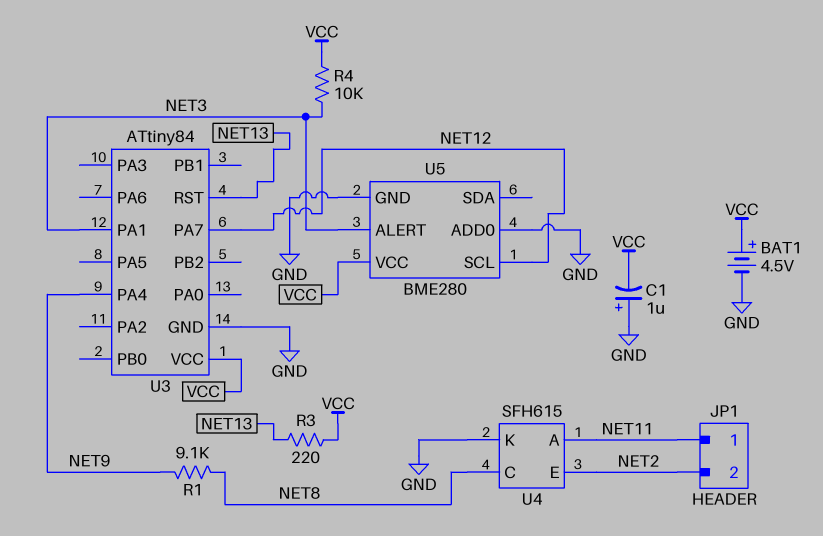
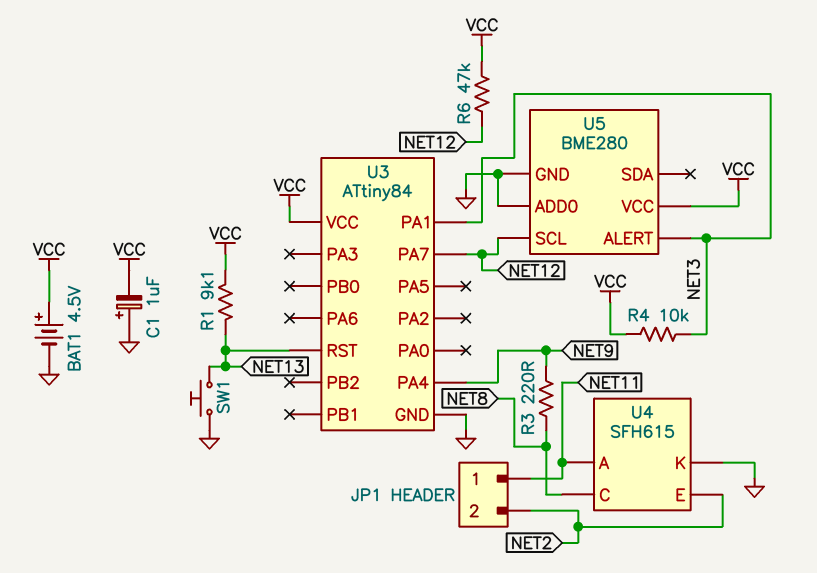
R1: 9.1k (NET8, NET9) -> 9.1k (NET13, VCC)
R3: 220 (NET13, VCC) -> 220 (NET8, NET9)
R6: none -> 47k (NET12, VCC)
SW1: none -> button (GND, NET13)

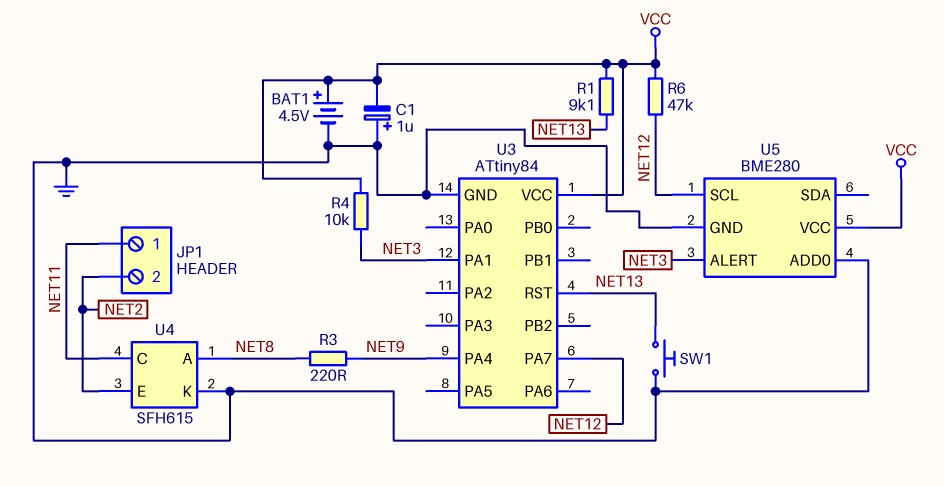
U4 pin A: NET11 -> NET8
U4 pin C: NET8 -> NET11

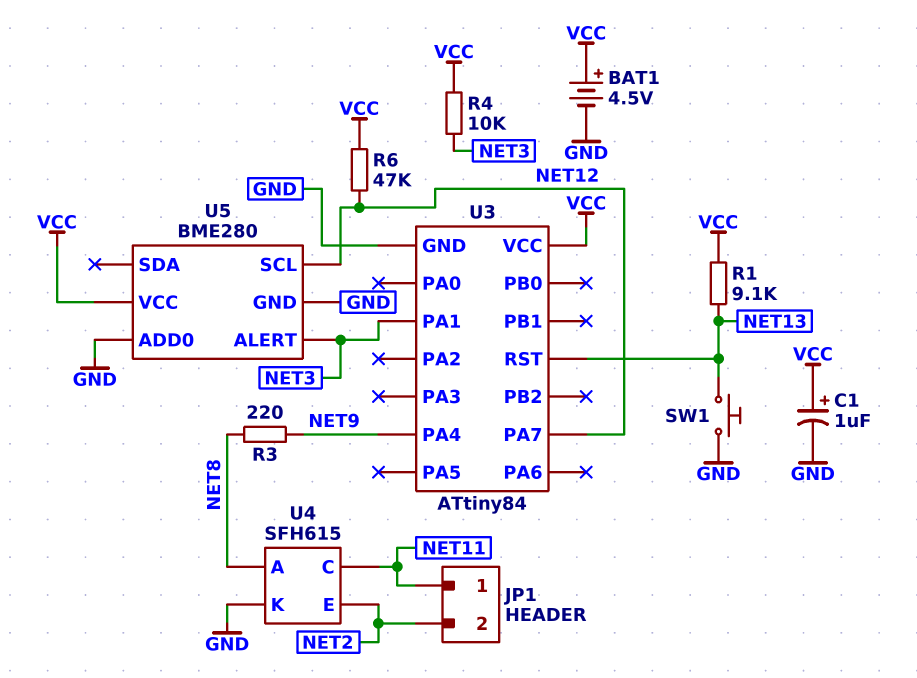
C1: 1uF (plus GND, minus VCC) -> 1uF (plus VCC, minus GND)

